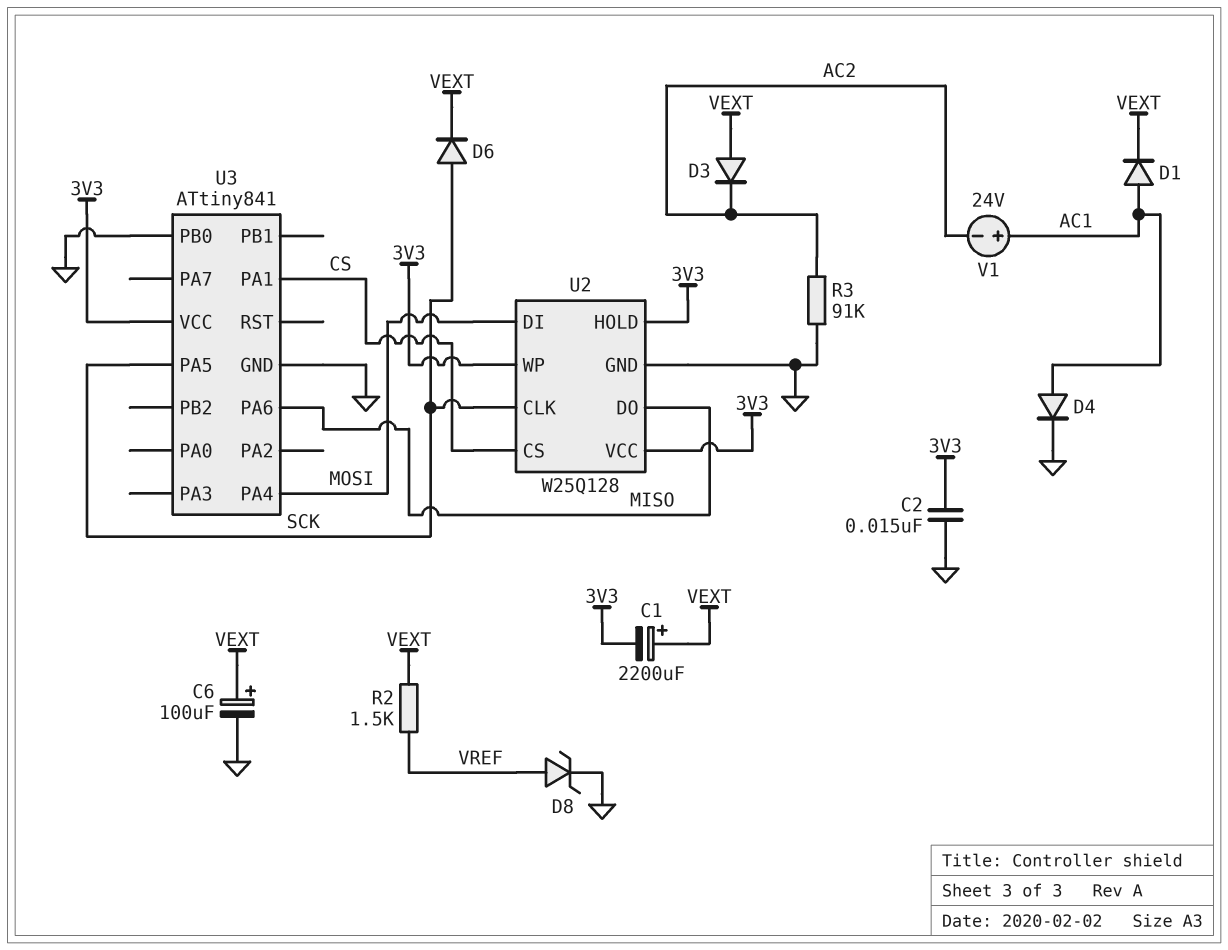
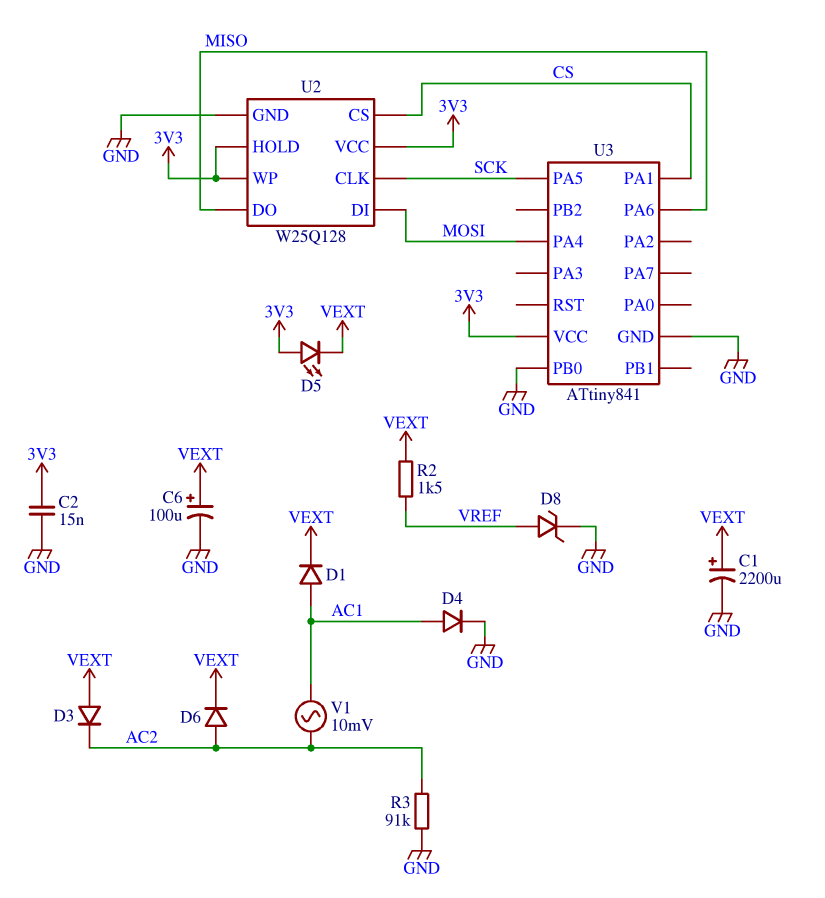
C1: 2200uF (plus VEXT, minus 3V3) -> 2200uF (plus VEXT, minus GND)
D5: none -> LED (A 3V3, K VEXT)
D6: diode (A SCK, K VEXT) -> diode (A AC2, K VEXT)
V1: 24V (plus AC1, minus AC2) -> AC 10mV (AC1, AC2)

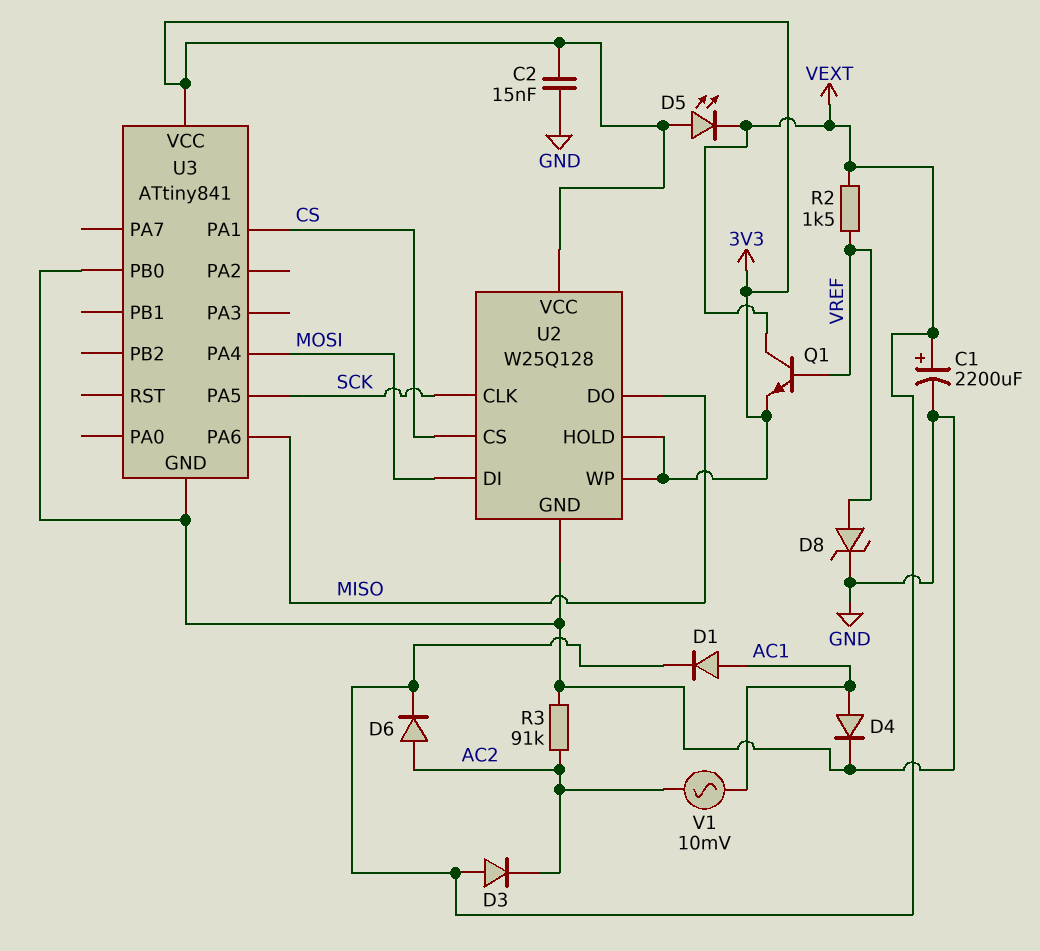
C6: 100uF (plus VEXT, minus GND) -> none
Q1: none -> NPN (B VREF, C VEXT, E 3V3)

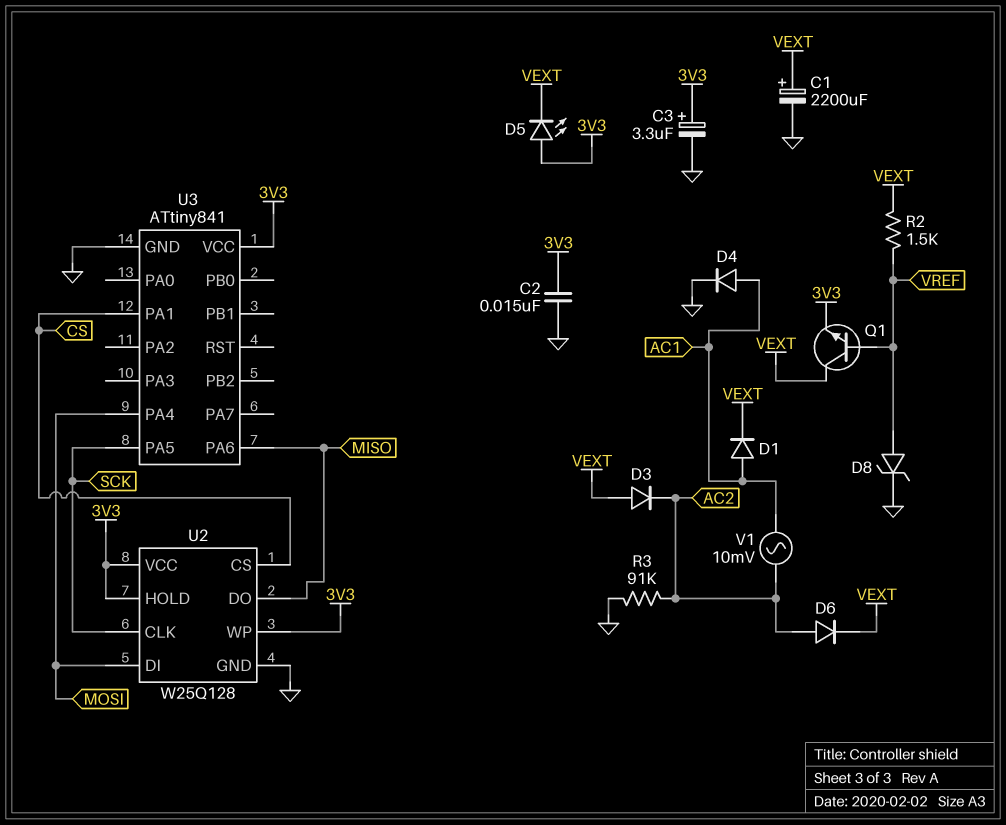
C3: none -> 3.3uF (plus 3V3, minus GND)
U3 pin PB0: GND -> none

